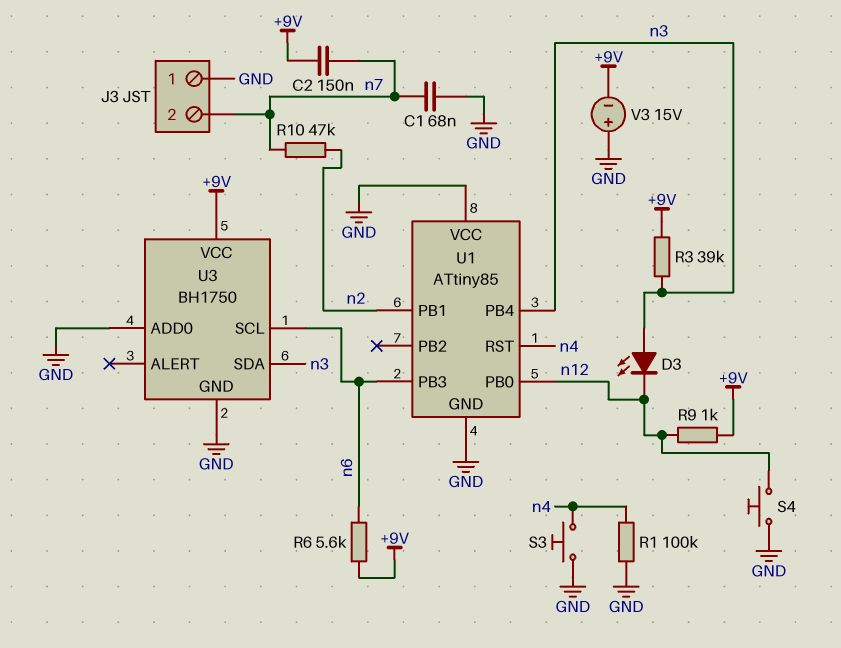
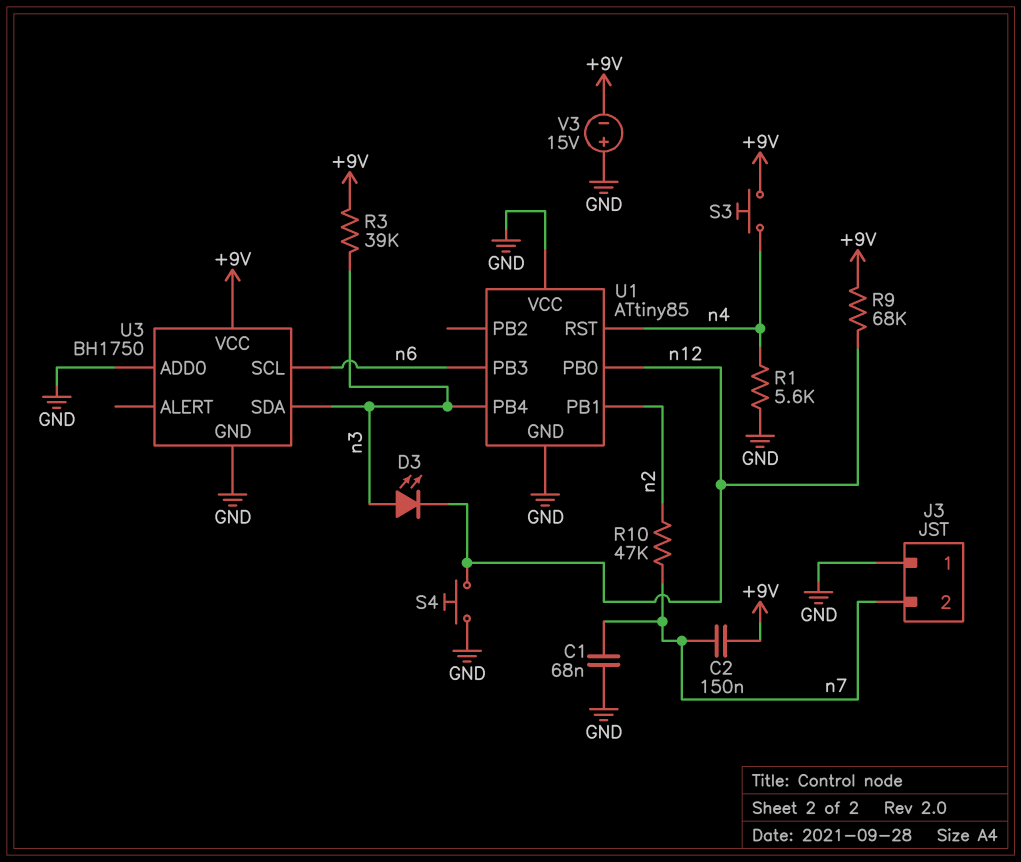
R1: 100k (GND, n4) -> 5.6k (GND, n4)
R6: 5.6k (+9V, n6) -> none
R9: 1k (+9V, n12) -> 68k (+9V, n12)
S3: button (GND, n4) -> button (+9V, n4)

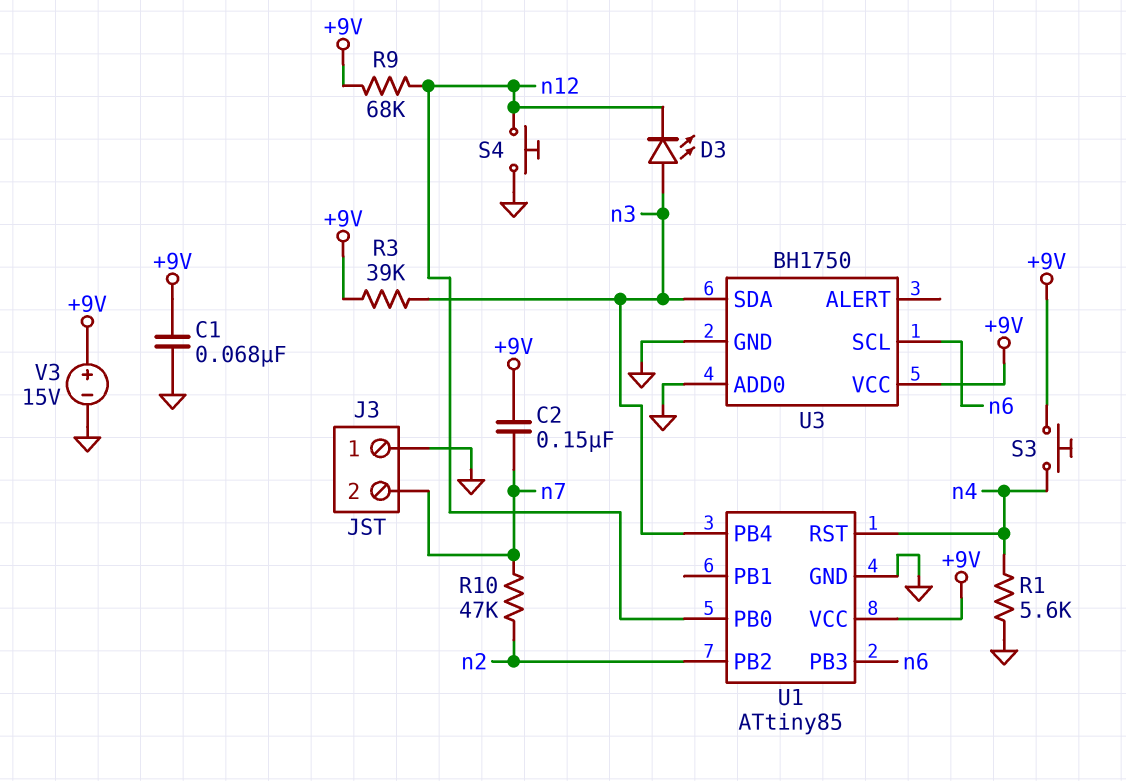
C1: 68nF (GND, n7) -> 68nF (+9V, GND)
U1 pin PB1: n2 -> none
U1 pin PB2: none -> n2
U1 pin VCC: GND -> +9V
V3: 15V (plus GND, minus +9V) -> 15V (plus +9V, minus GND)

